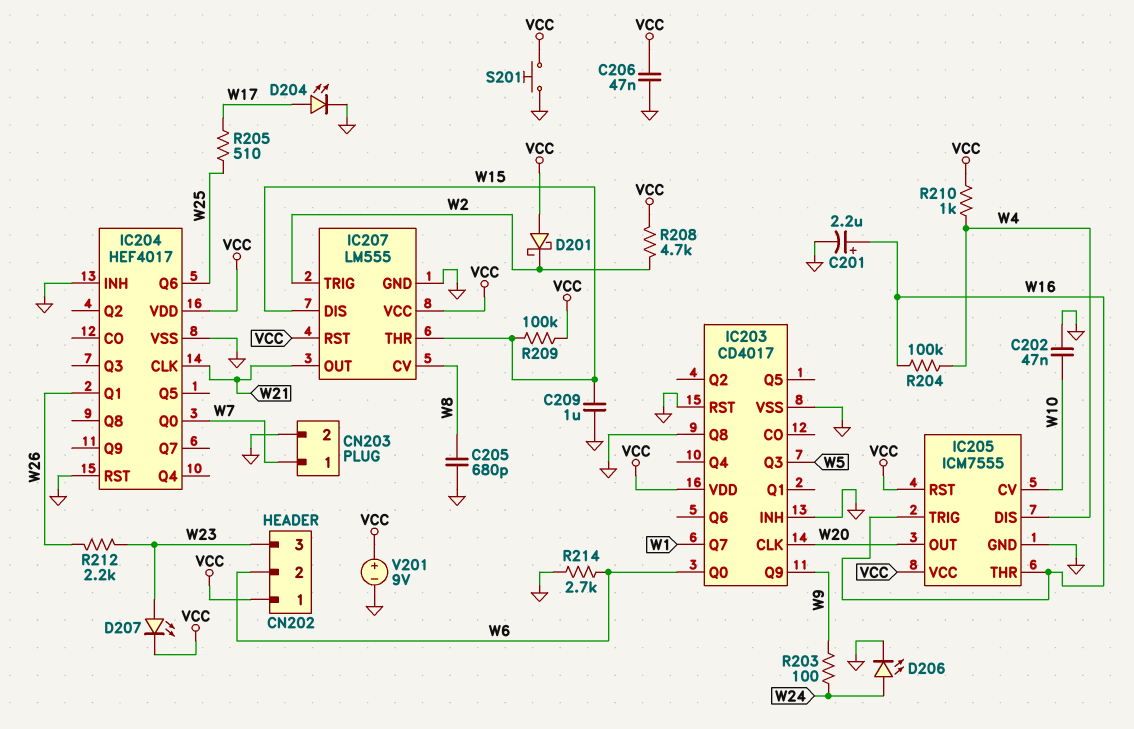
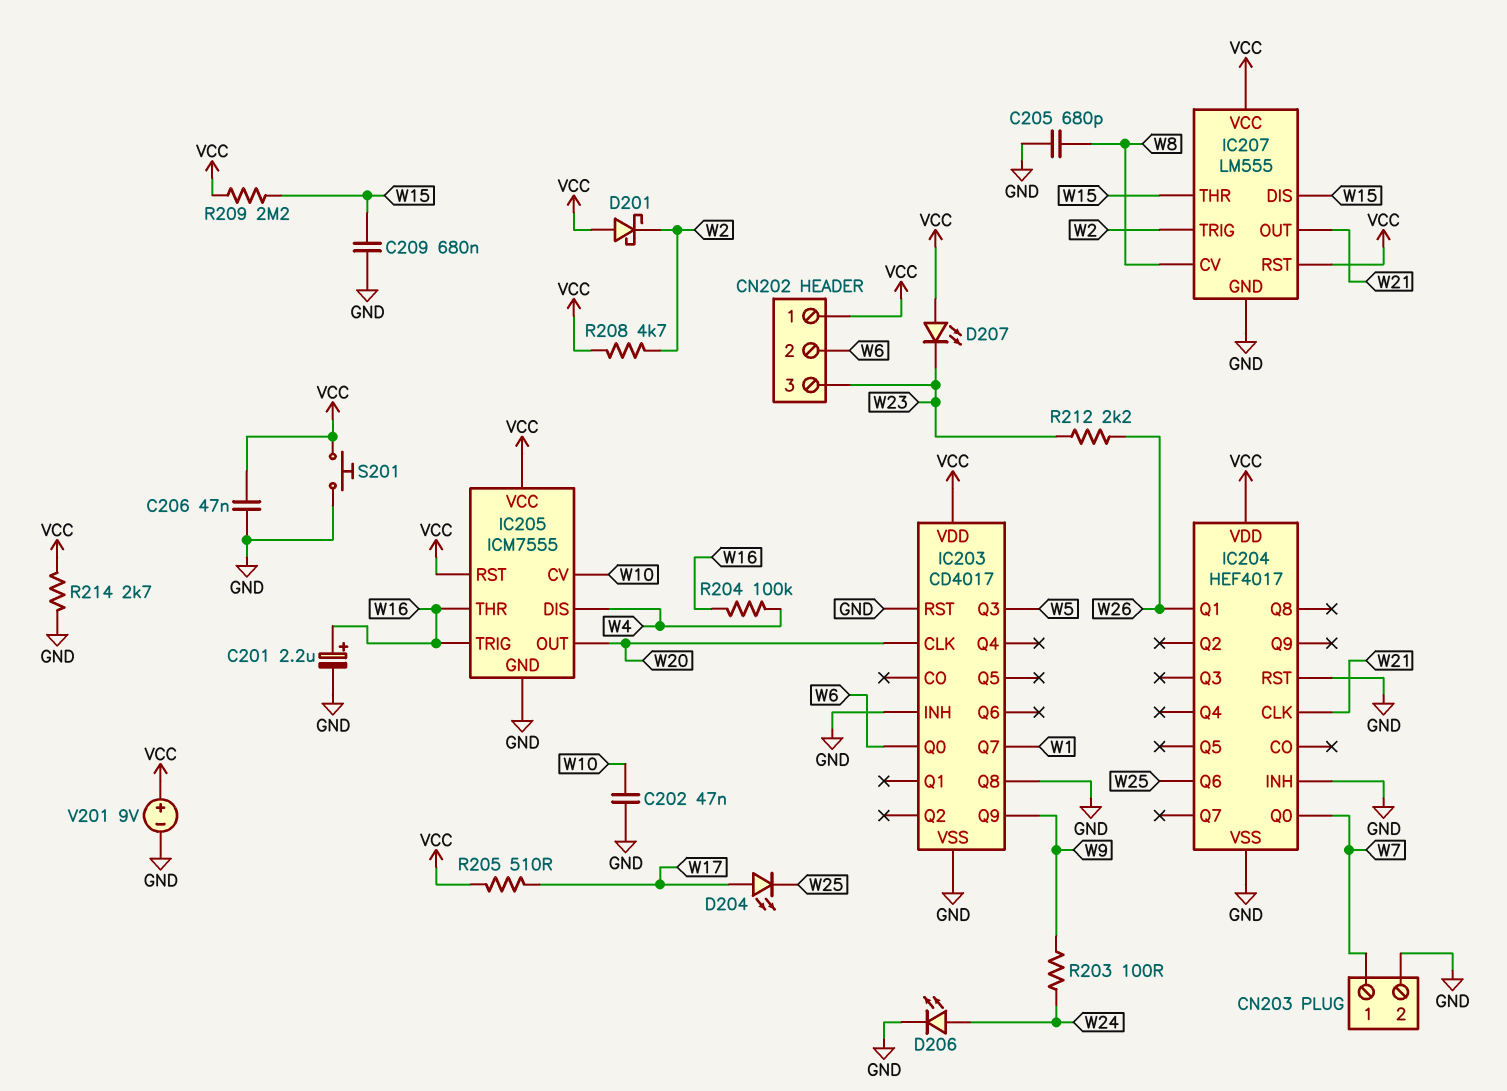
C209: 1uF (GND, W15) -> 680nF (GND, W15)
D204: LED (A W17, K GND) -> LED (A W17, K W25)
D207: LED (A W23, K VCC) -> LED (A VCC, K W23)
R205: 510 (W17, W25) -> 510 (VCC, W17)
R209: 100k (VCC, W15) -> 2.2M (VCC, W15)
R210: 1k (VCC, W4) -> none
R214: 2.7k (GND, W6) -> 2.7k (GND, VCC)

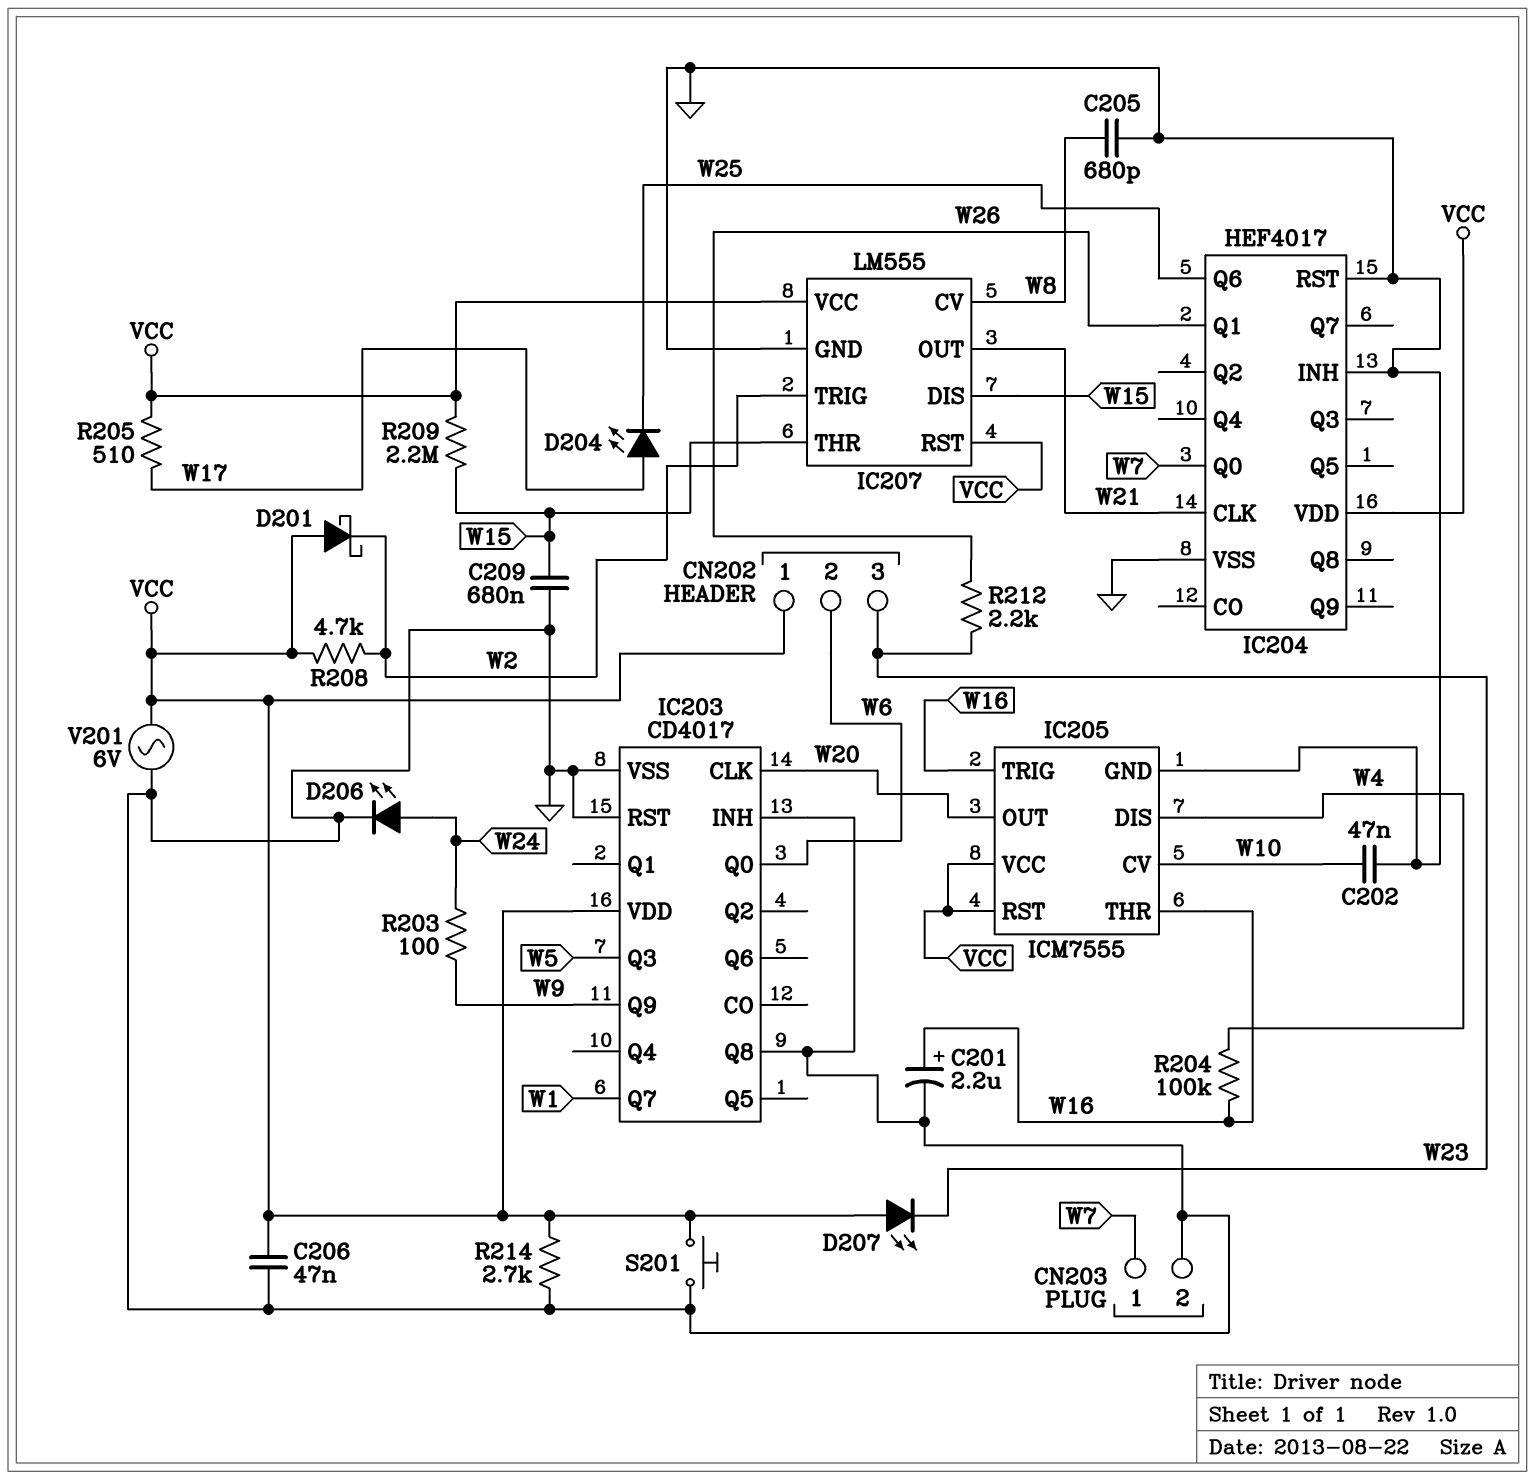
V201: 9V (plus VCC, minus GND) -> AC 6V (GND, VCC)

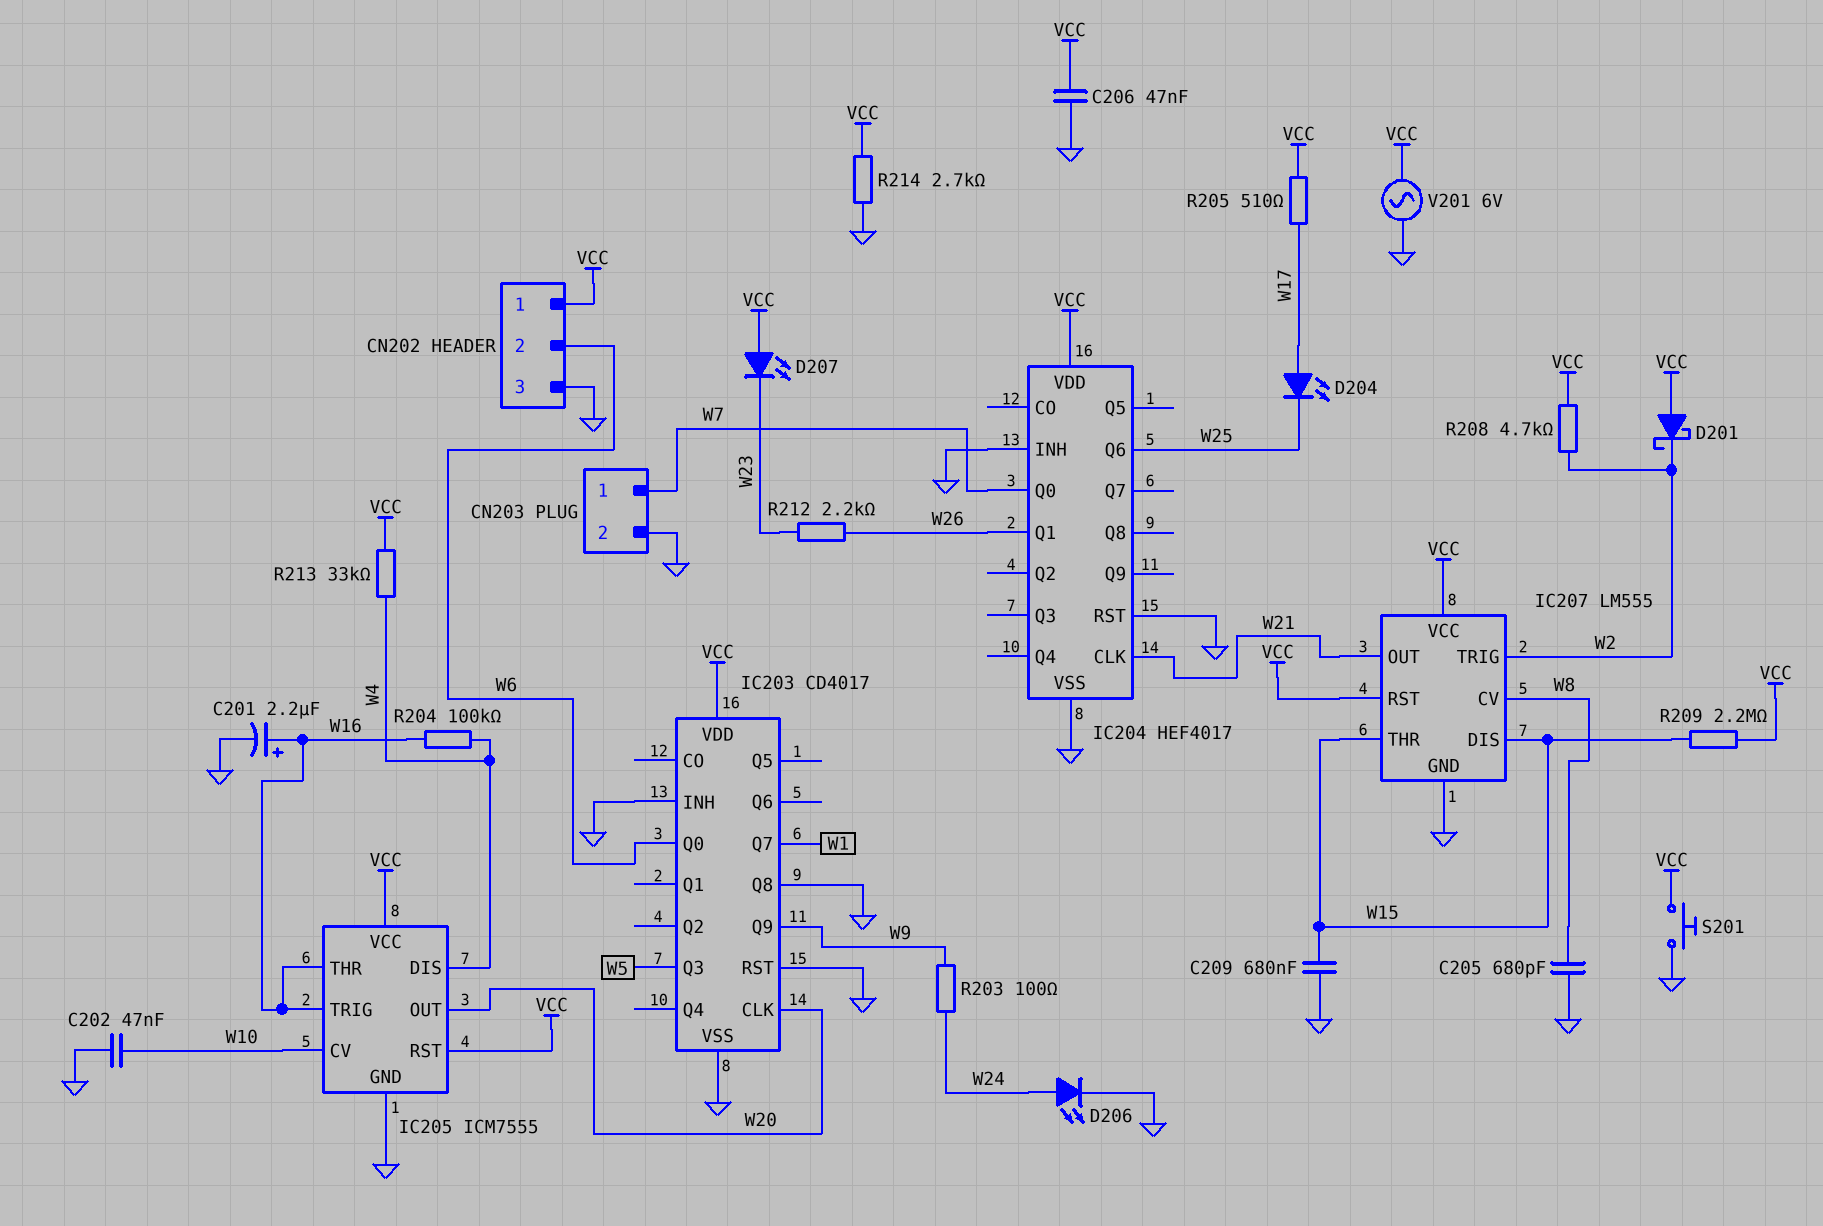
CN202 pin 3: W23 -> GND
R213: none -> 33k (VCC, W4)

